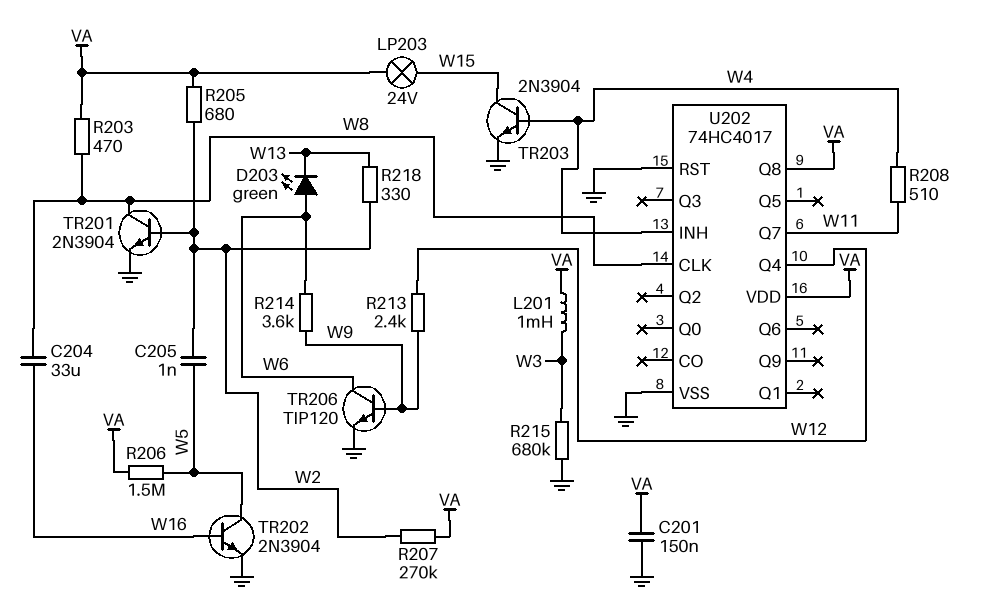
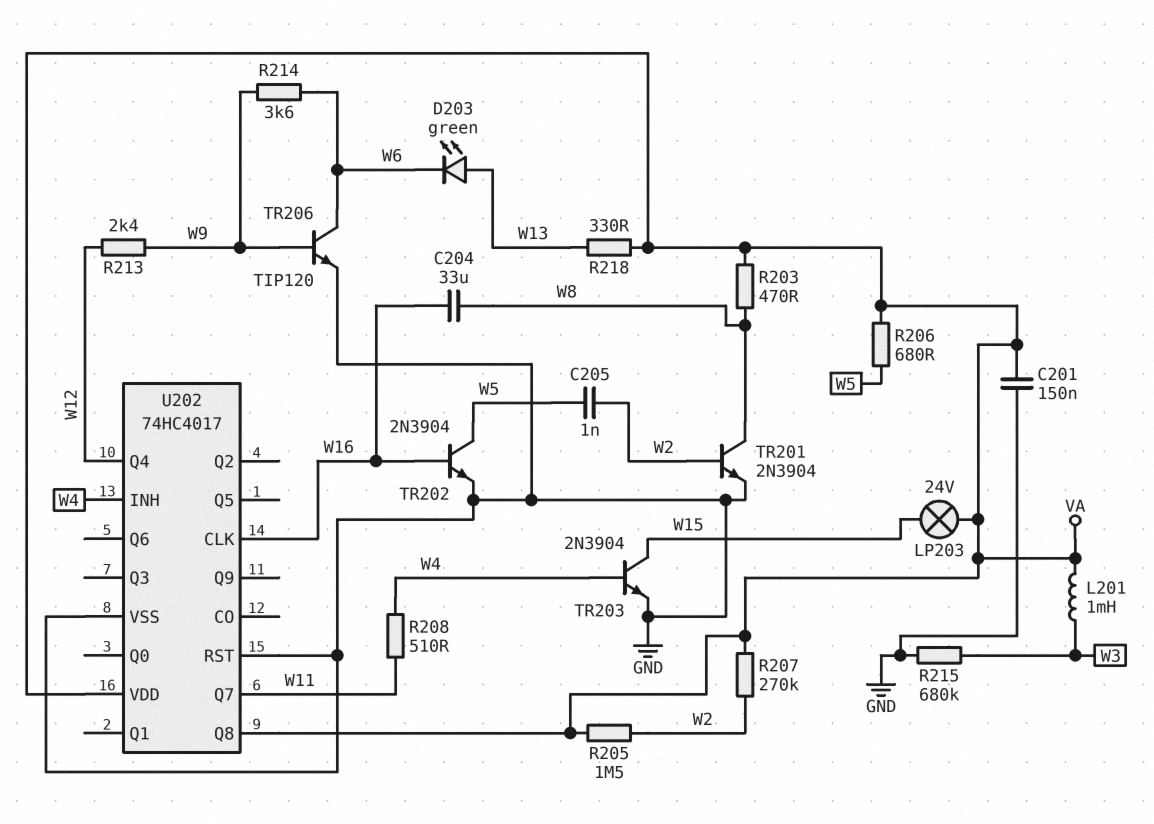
D203: LED green (A W6, K W13) -> LED green (A W13, K W6)
R205: 680 (VA, W2) -> 1.5M (VA, W2)
R206: 1.5M (VA, W5) -> 680 (VA, W5)
R218: 330 (W2, W13) -> 330 (VA, W13)
U202 pin CLK: W8 -> W16

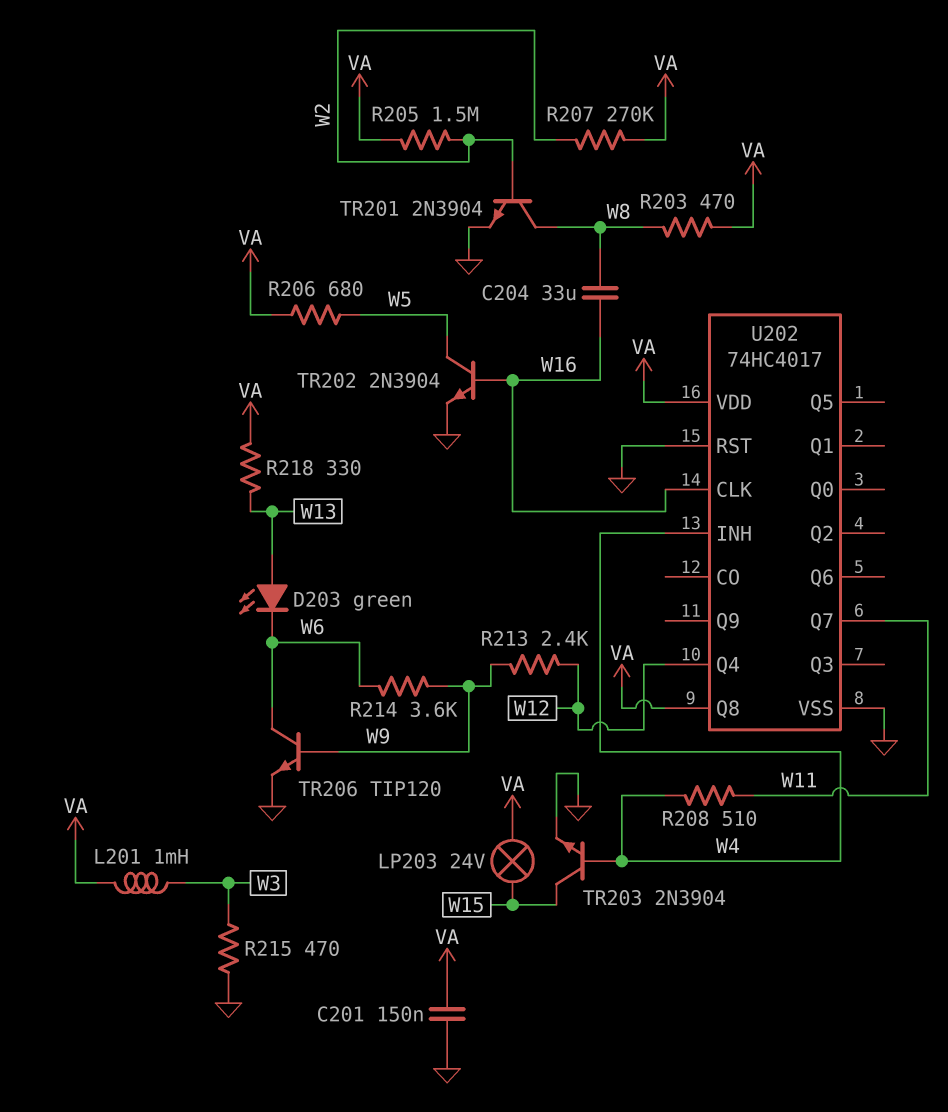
C205: 1nF (W2, W5) -> none
R215: 680k (GND, W3) -> 470 (GND, W3)

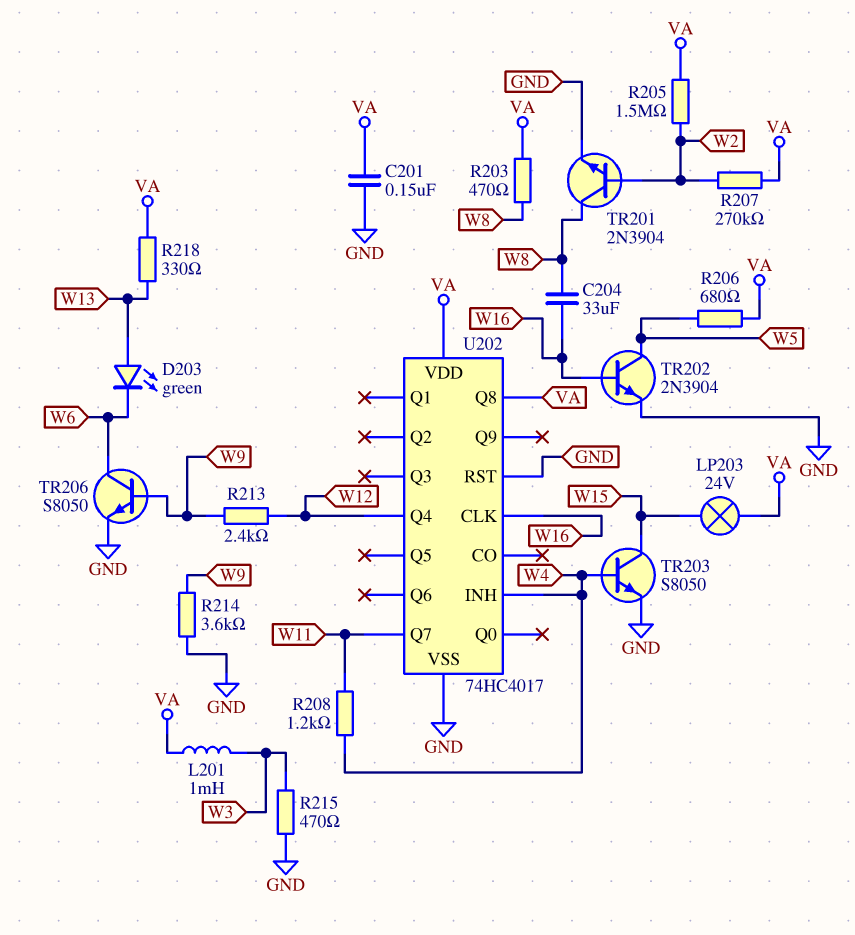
R208: 510 (W4, W11) -> 1.2k (W4, W11)
R214: 3.6k (W6, W9) -> 3.6k (GND, W9)
TR203: NPN 2N3904 (B W4, C W15, E GND) -> NPN S8050 (B W4, C W15, E GND)
TR206: NPN TIP120 (B W9, C W6, E GND) -> NPN S8050 (B W9, C W6, E GND)

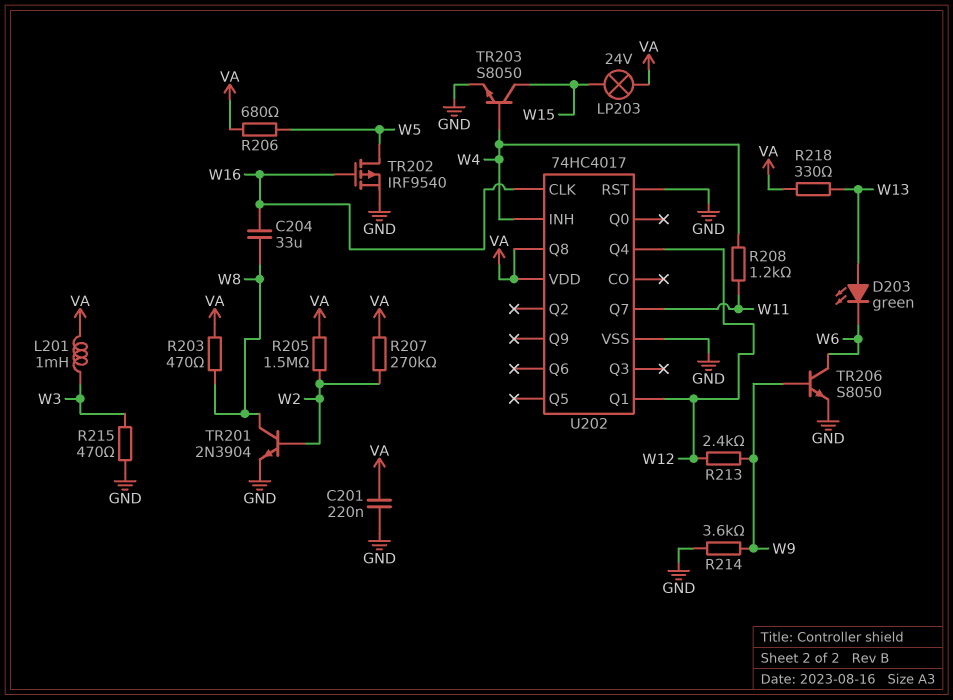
C201: 150nF (GND, VA) -> 220nF (GND, VA)
TR202: NPN 2N3904 (B W16, C W5, E GND) -> PMOS IRF9540 (G W16, D W5, S GND)
U202 pin Q1: none -> W12

